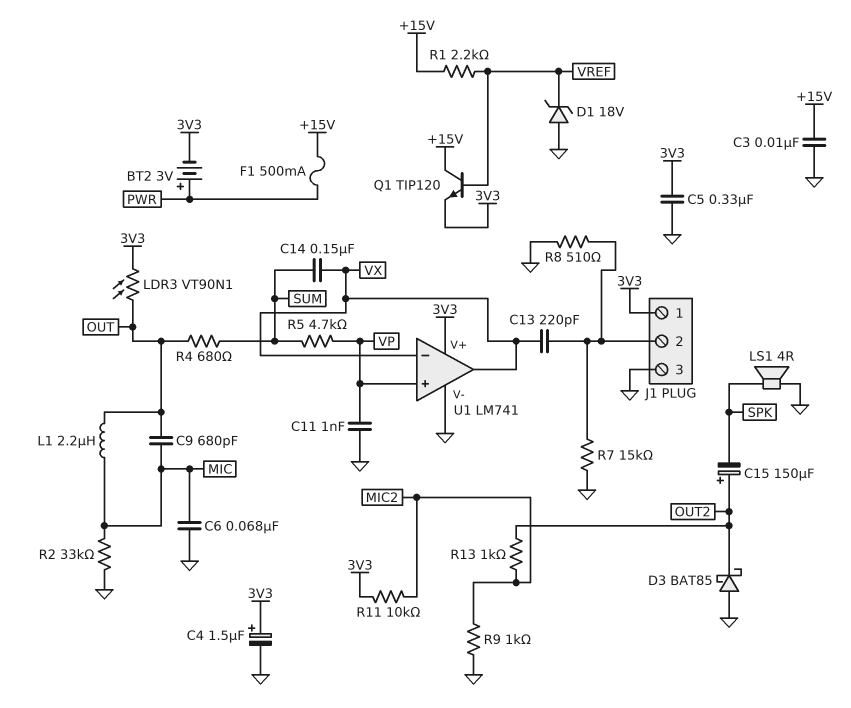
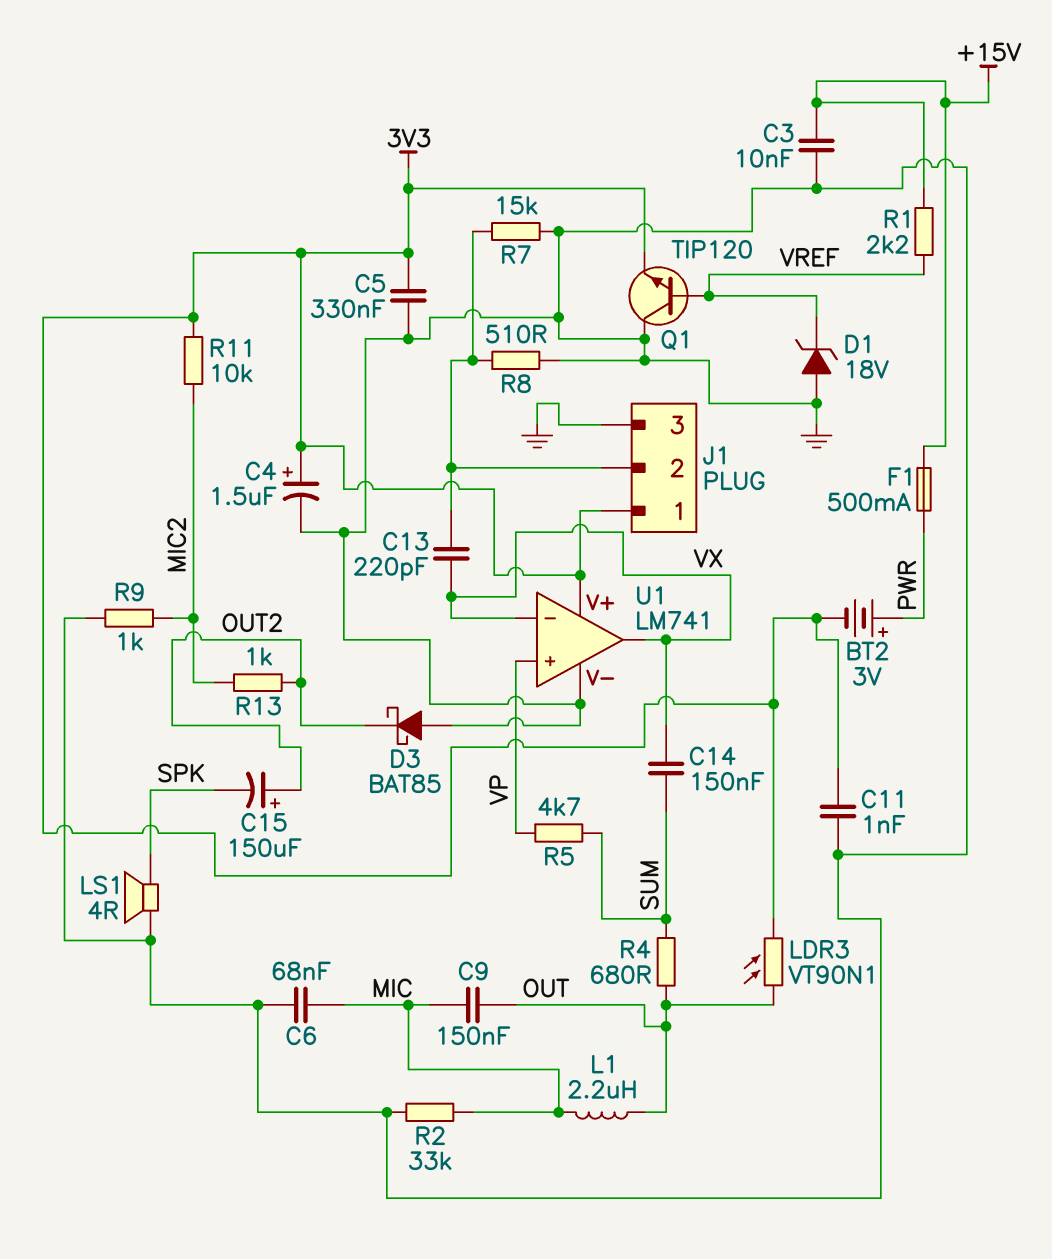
C9: 680pF (MIC, OUT) -> 150nF (MIC, OUT)
C11: 1nF (GND, VP) -> 1nF (3V3, GND)
Q1: NPN TIP120 (B VREF, C +15V, E 3V3) -> NPN TIP120 (B VREF, C GND, E 3V3)

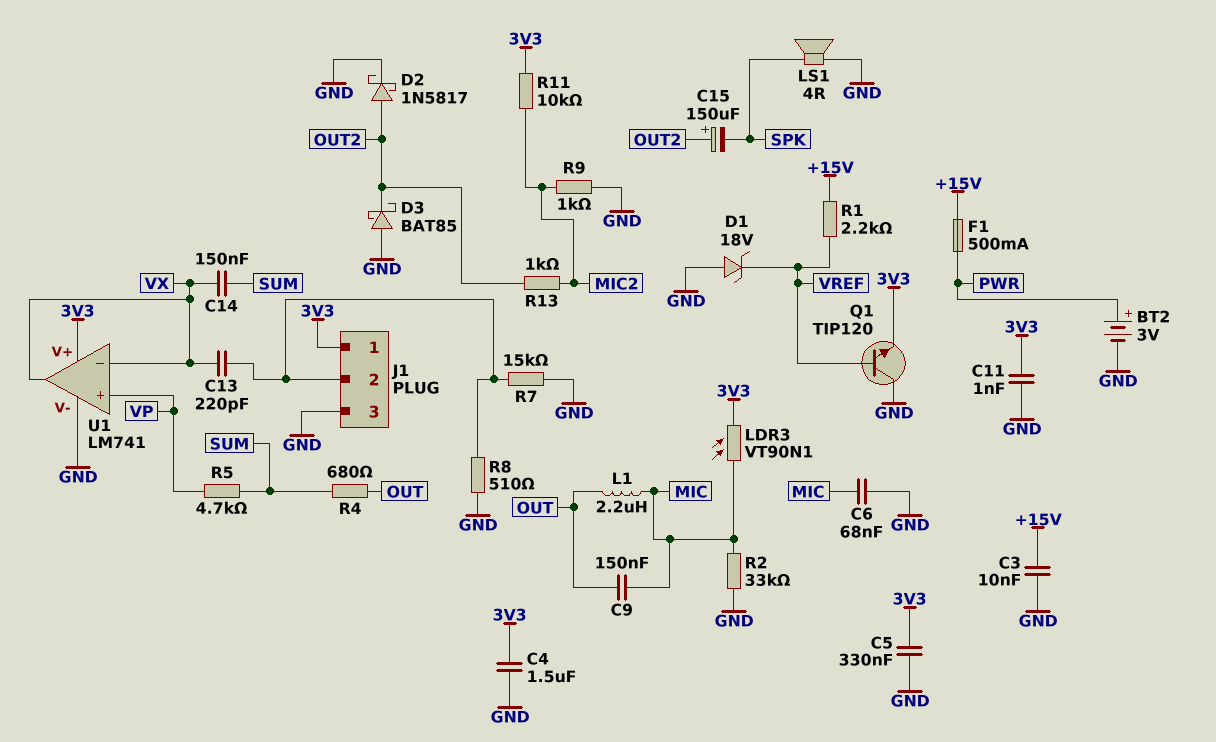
BT2: 3V (plus PWR, minus 3V3) -> 3V (plus PWR, minus GND)
C4: 1.5uF (plus 3V3, minus GND) -> 1.5uF (3V3, GND)
D2: none -> schottky 1N5817 (A OUT2, K GND)
LDR3: VT90N1 (3V3, OUT) -> VT90N1 (3V3, MIC)

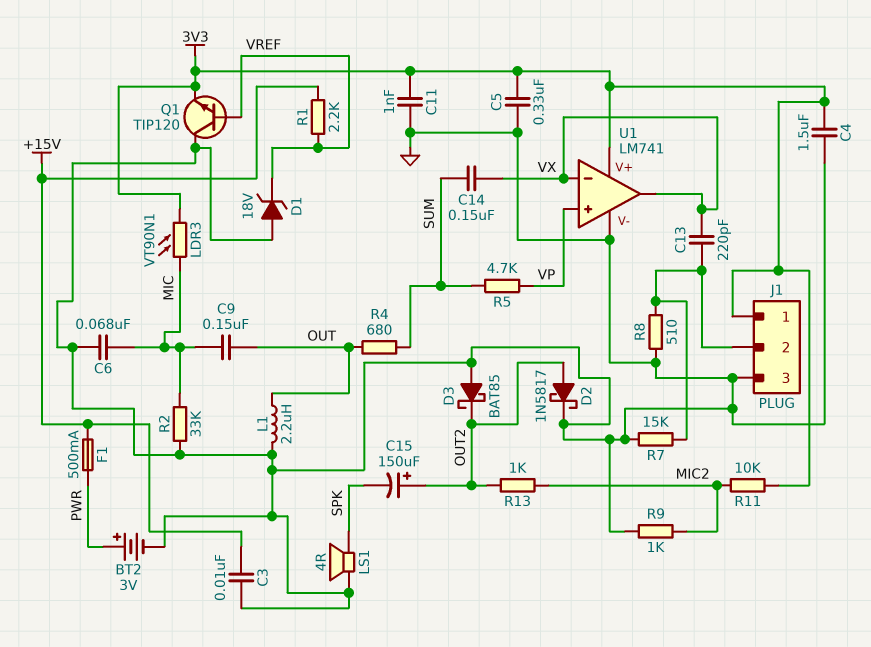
L1: 2.2uH (MIC, OUT) -> 2.2uH (GND, OUT)

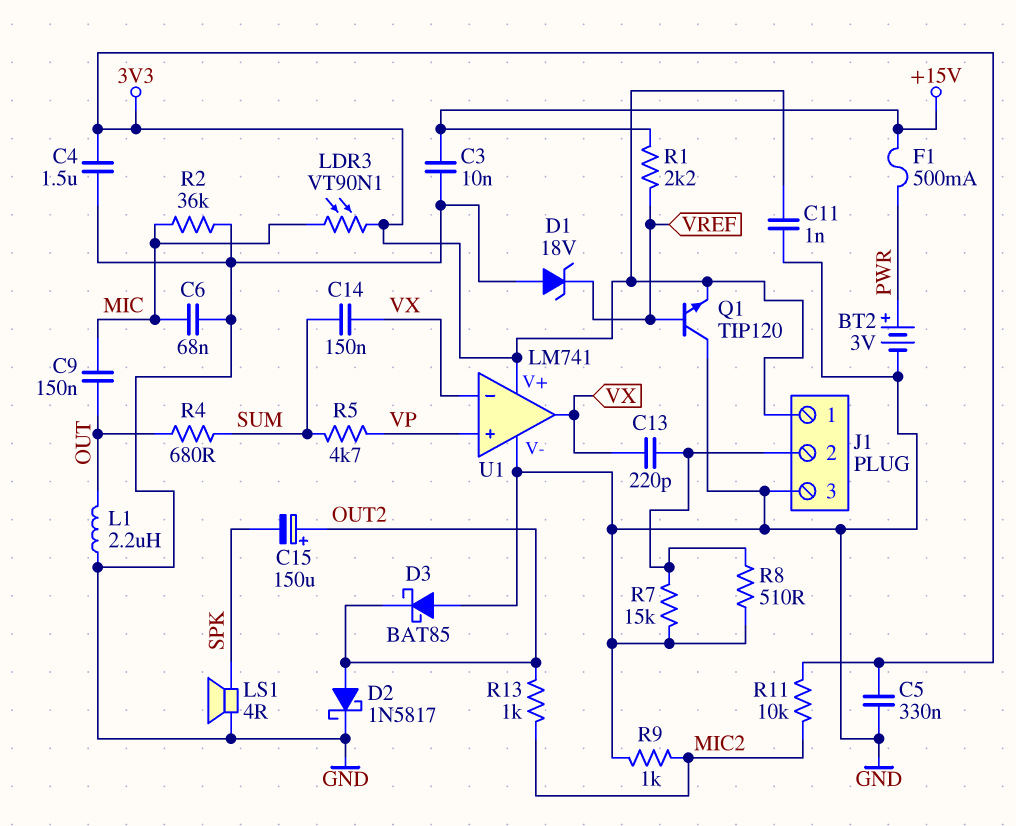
R2: 33k (GND, MIC) -> 36k (GND, MIC)

